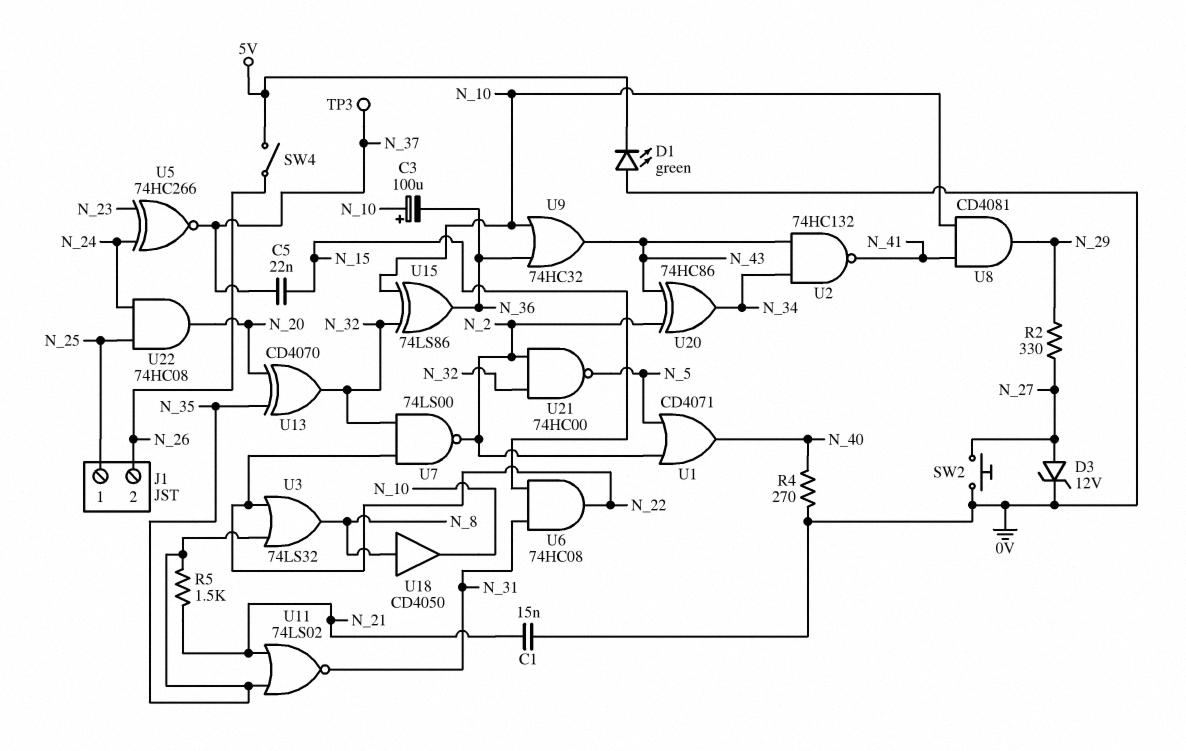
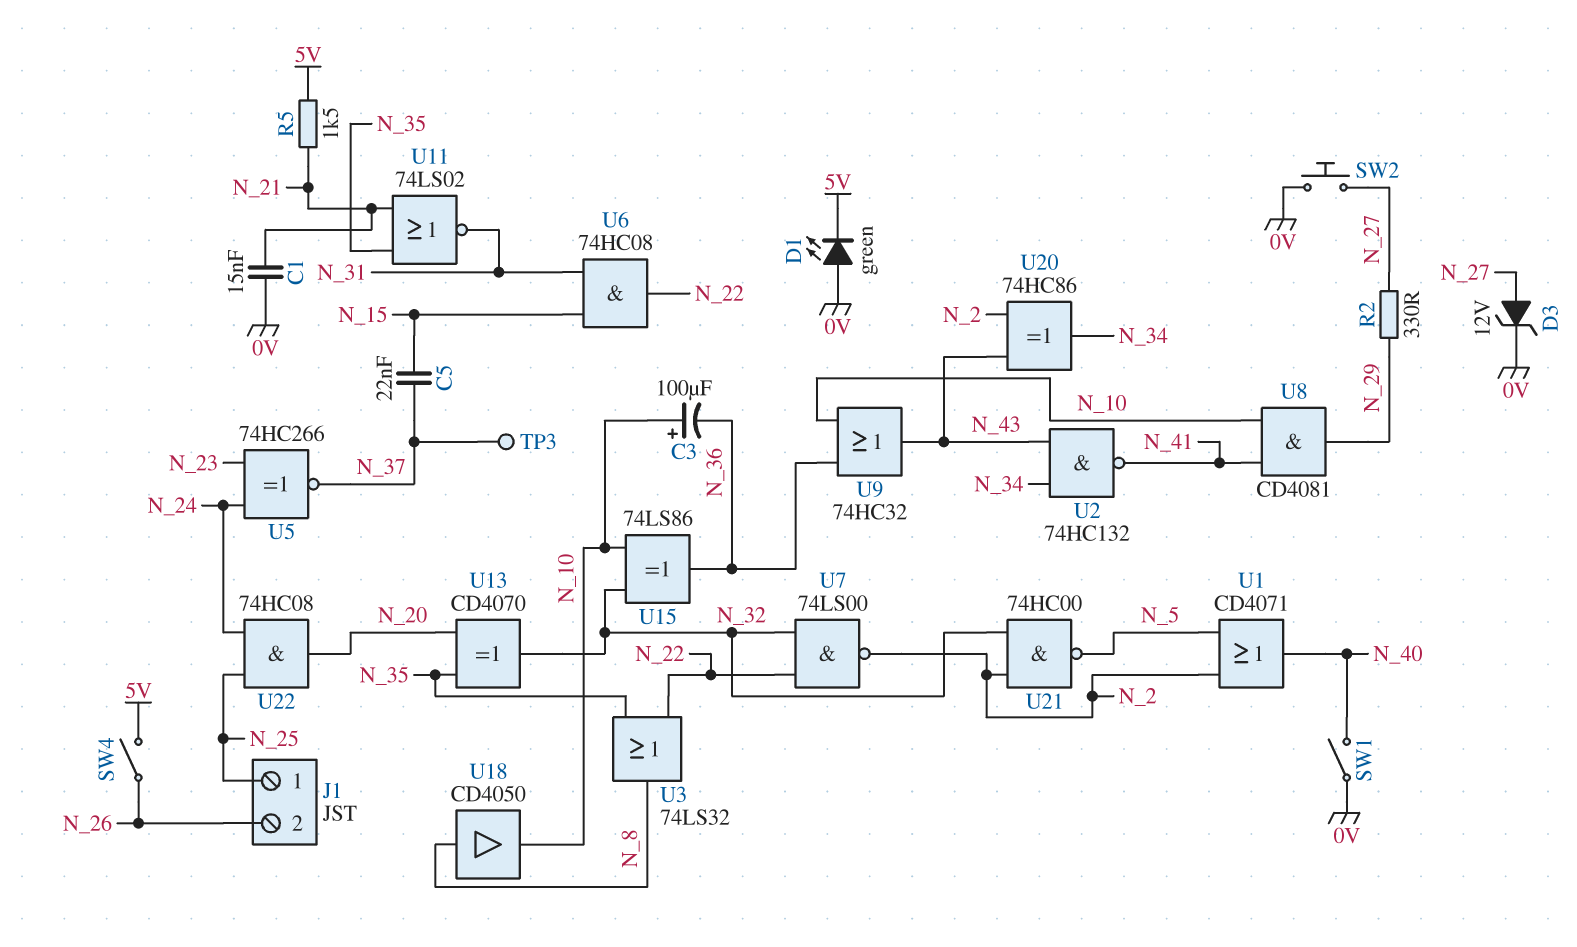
R4: 270 (0V, N_40) -> none
R5: 1.5k (N_21, N_35) -> 1.5k (5V, N_21)
SW1: none -> switch (0V, N_40)

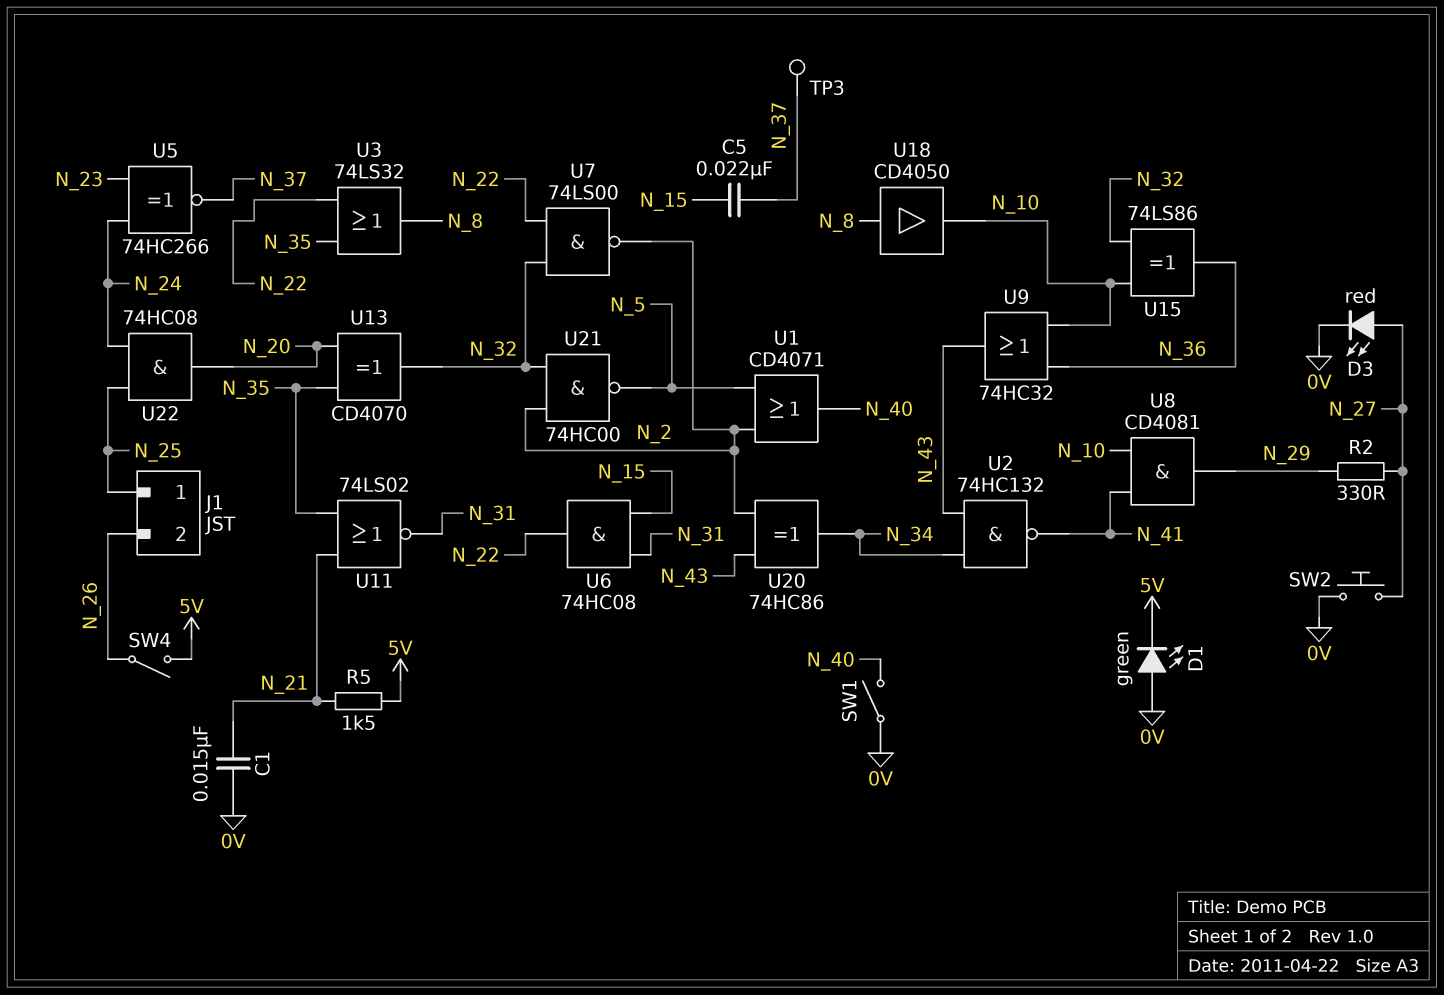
C3: 100uF (plus N_10, minus N_36) -> none
D3: zener 12V (A N_27, K 0V) -> LED red (A N_27, K 0V)

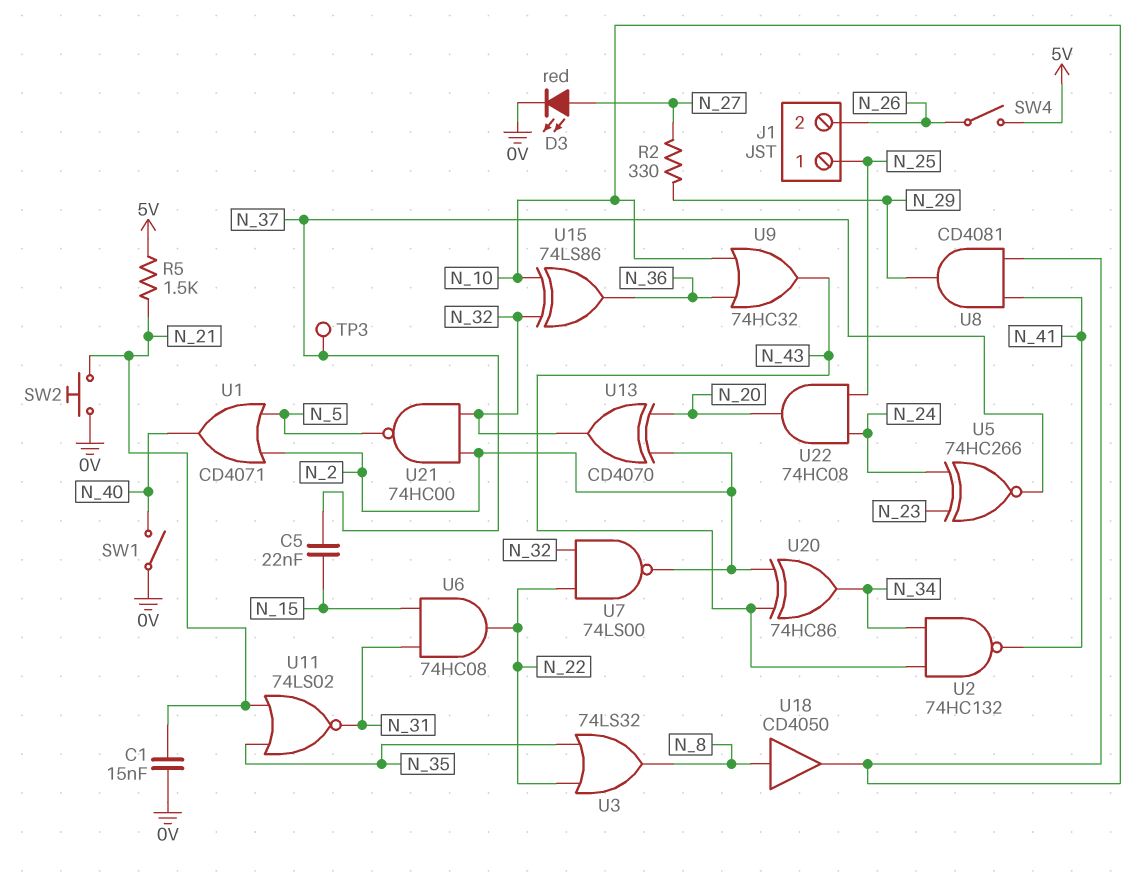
D1: LED green (A 0V, K 5V) -> none
SW2: button (0V, N_27) -> button (0V, N_21)
U13: XOR CD4070 (in N_20, in N_35, out N_32) -> XOR CD4070 (in N_2, in N_20, out N_32)

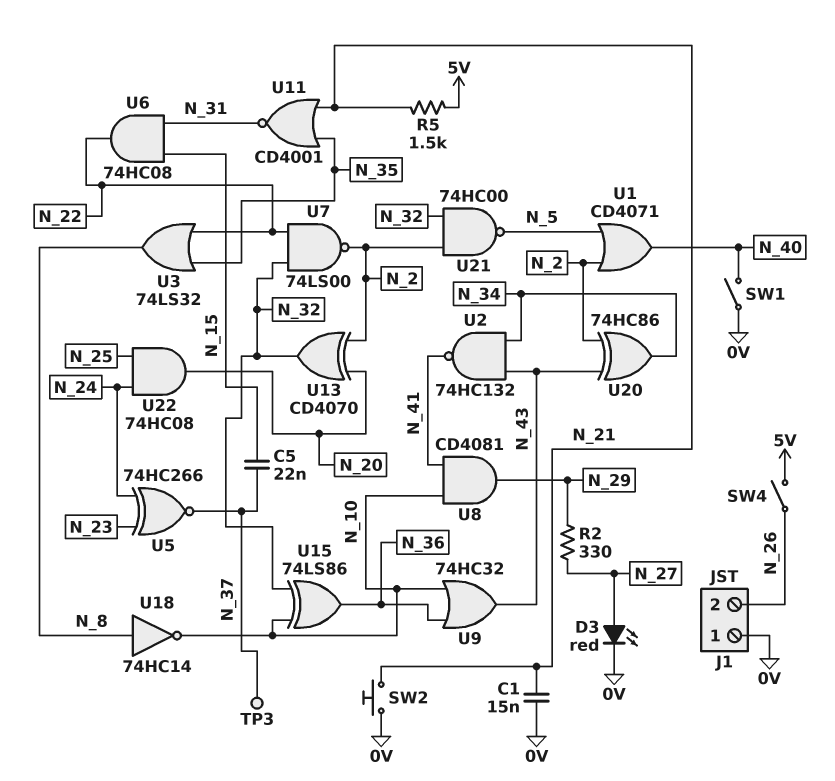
J1 pin 1: N_25 -> 0V
U11: NOR 74LS02 (in N_21, in N_35, out N_31) -> NOR CD4001 (in N_21, in N_35, out N_31)
U18: buffer CD4050 (in N_8, out N_10) -> NOT 74HC14 (in N_8, out N_10)

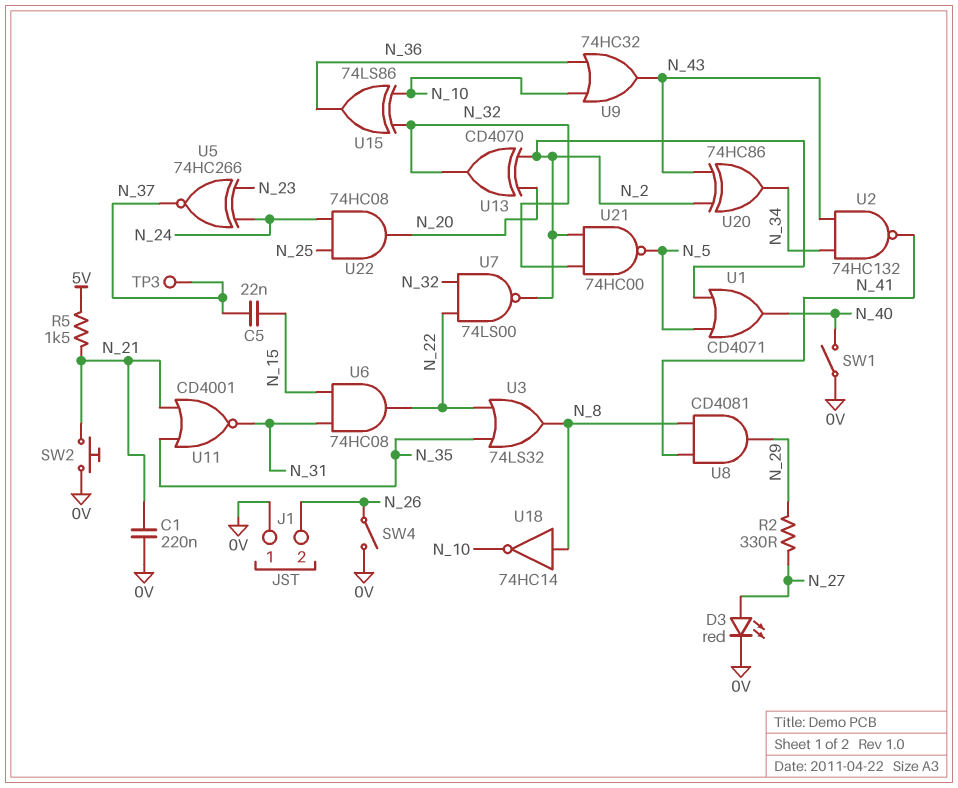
C1: 15nF (0V, N_21) -> 220nF (0V, N_21)
SW4: switch (5V, N_26) -> switch (0V, N_26)
U8: AND CD4081 (in N_10, in N_41, out N_29) -> AND CD4081 (in N_8, in N_41, out N_29)

